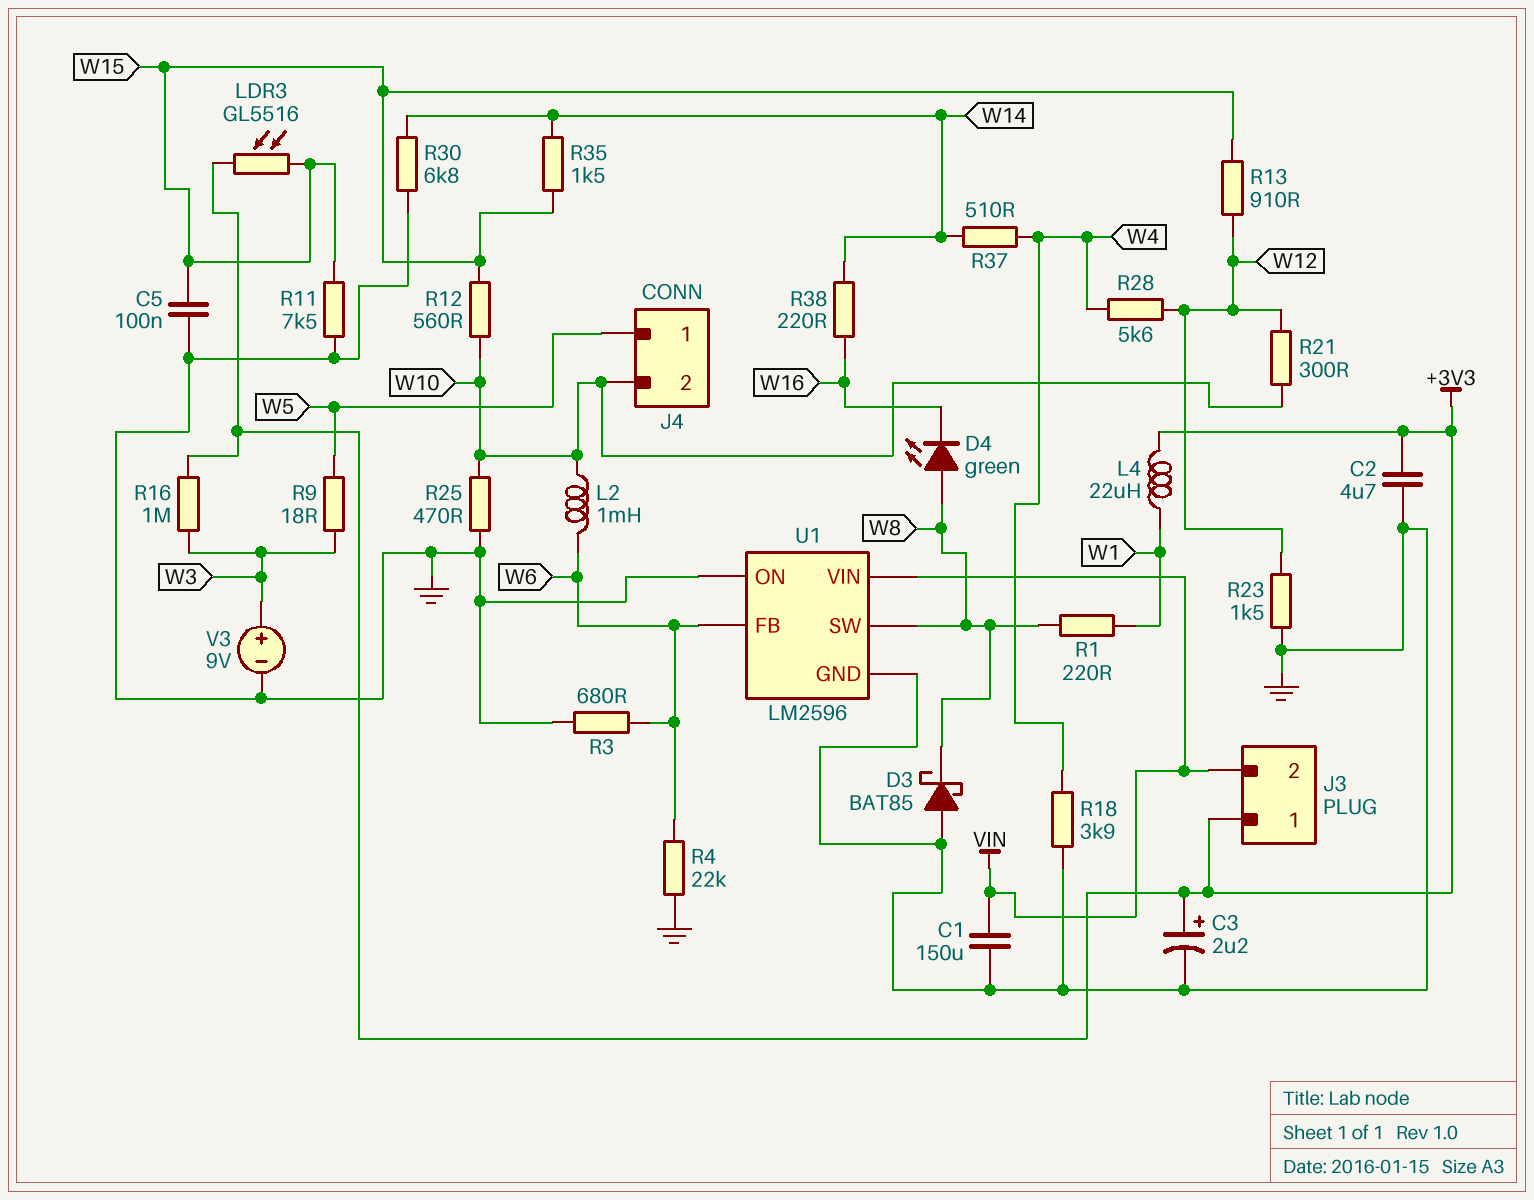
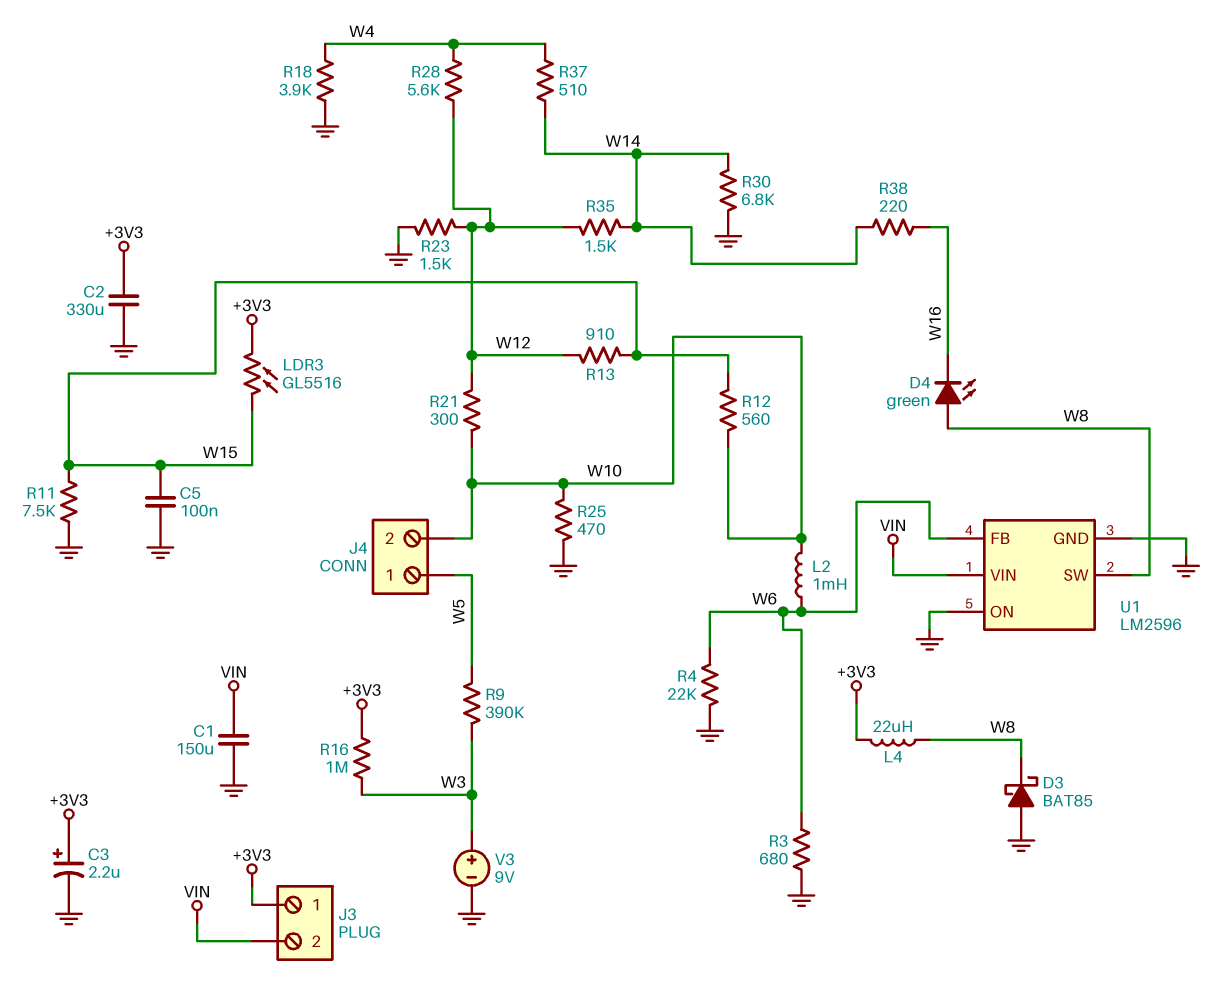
C2: 4.7uF (+3V3, GND) -> 330uF (+3V3, GND)
L4: 22uH (+3V3, W1) -> 22uH (+3V3, W8)
R1: 220 (W1, W8) -> none
R9: 18 (W3, W5) -> 390k (W3, W5)
R35: 1.5k (W14, W15) -> 1.5k (W12, W14)

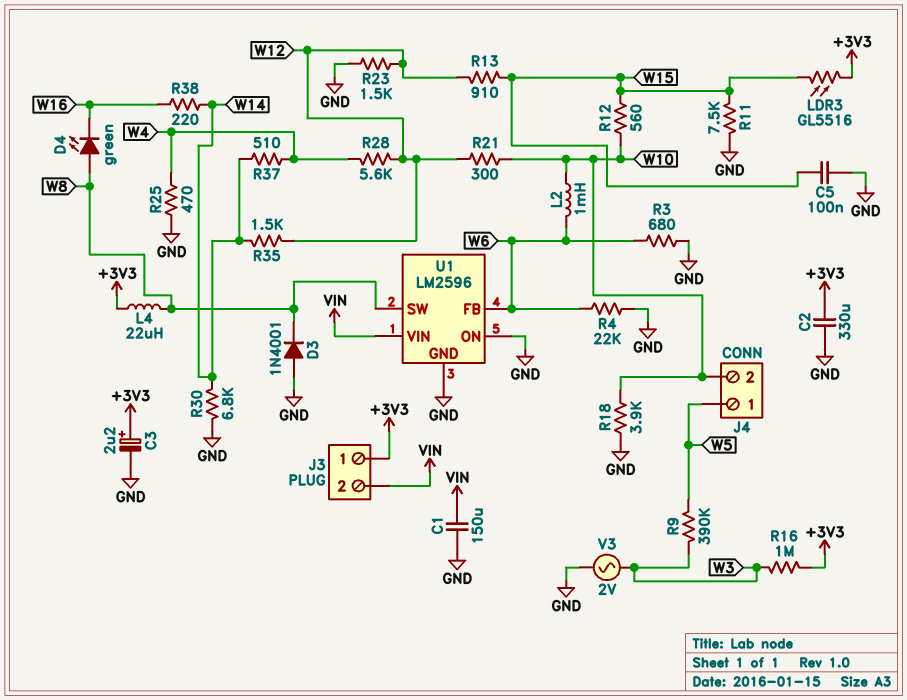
D3: schottky BAT85 (A GND, K W8) -> diode 1N4001 (A GND, K W8)
R18: 3.9k (GND, W4) -> 3.9k (GND, W10)
R25: 470 (GND, W10) -> 470 (GND, W4)
V3: 9V (plus W3, minus GND) -> AC 2V (GND, W3)

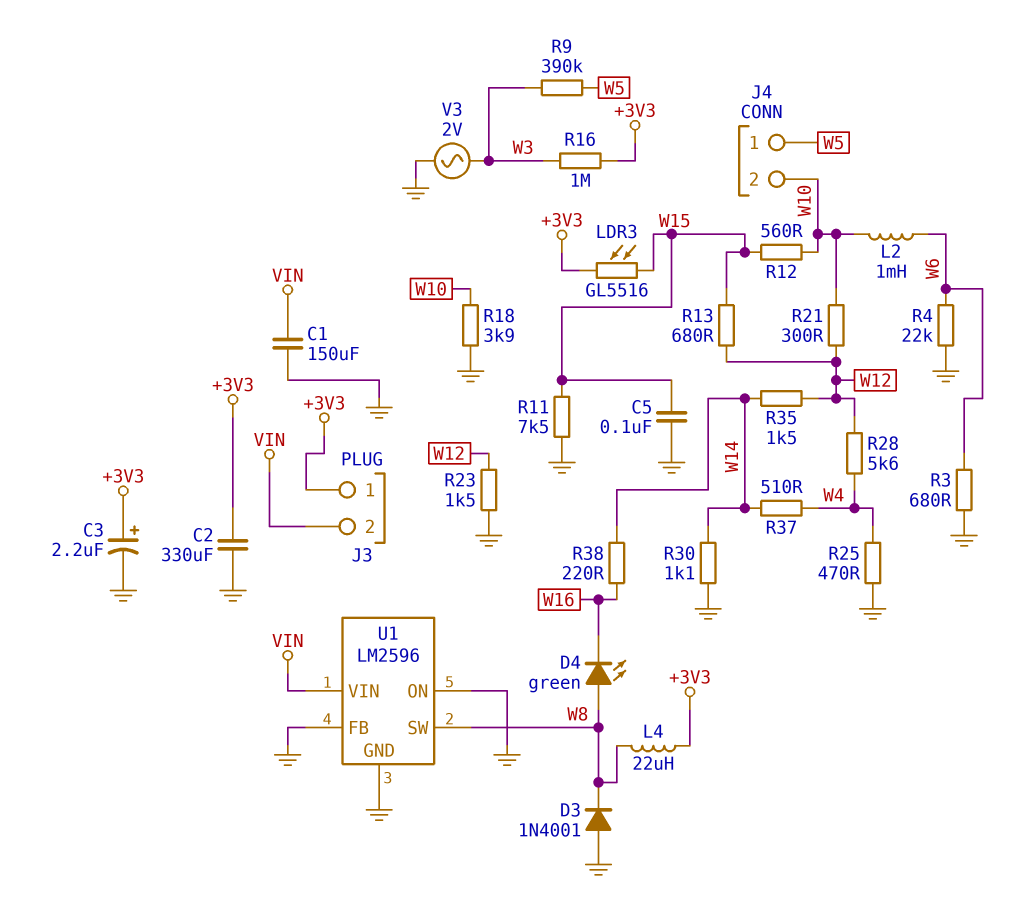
R13: 910 (W12, W15) -> 680 (W12, W15)
R30: 6.8k (GND, W14) -> 1.1k (GND, W14)
U1 pin FB: W6 -> GND

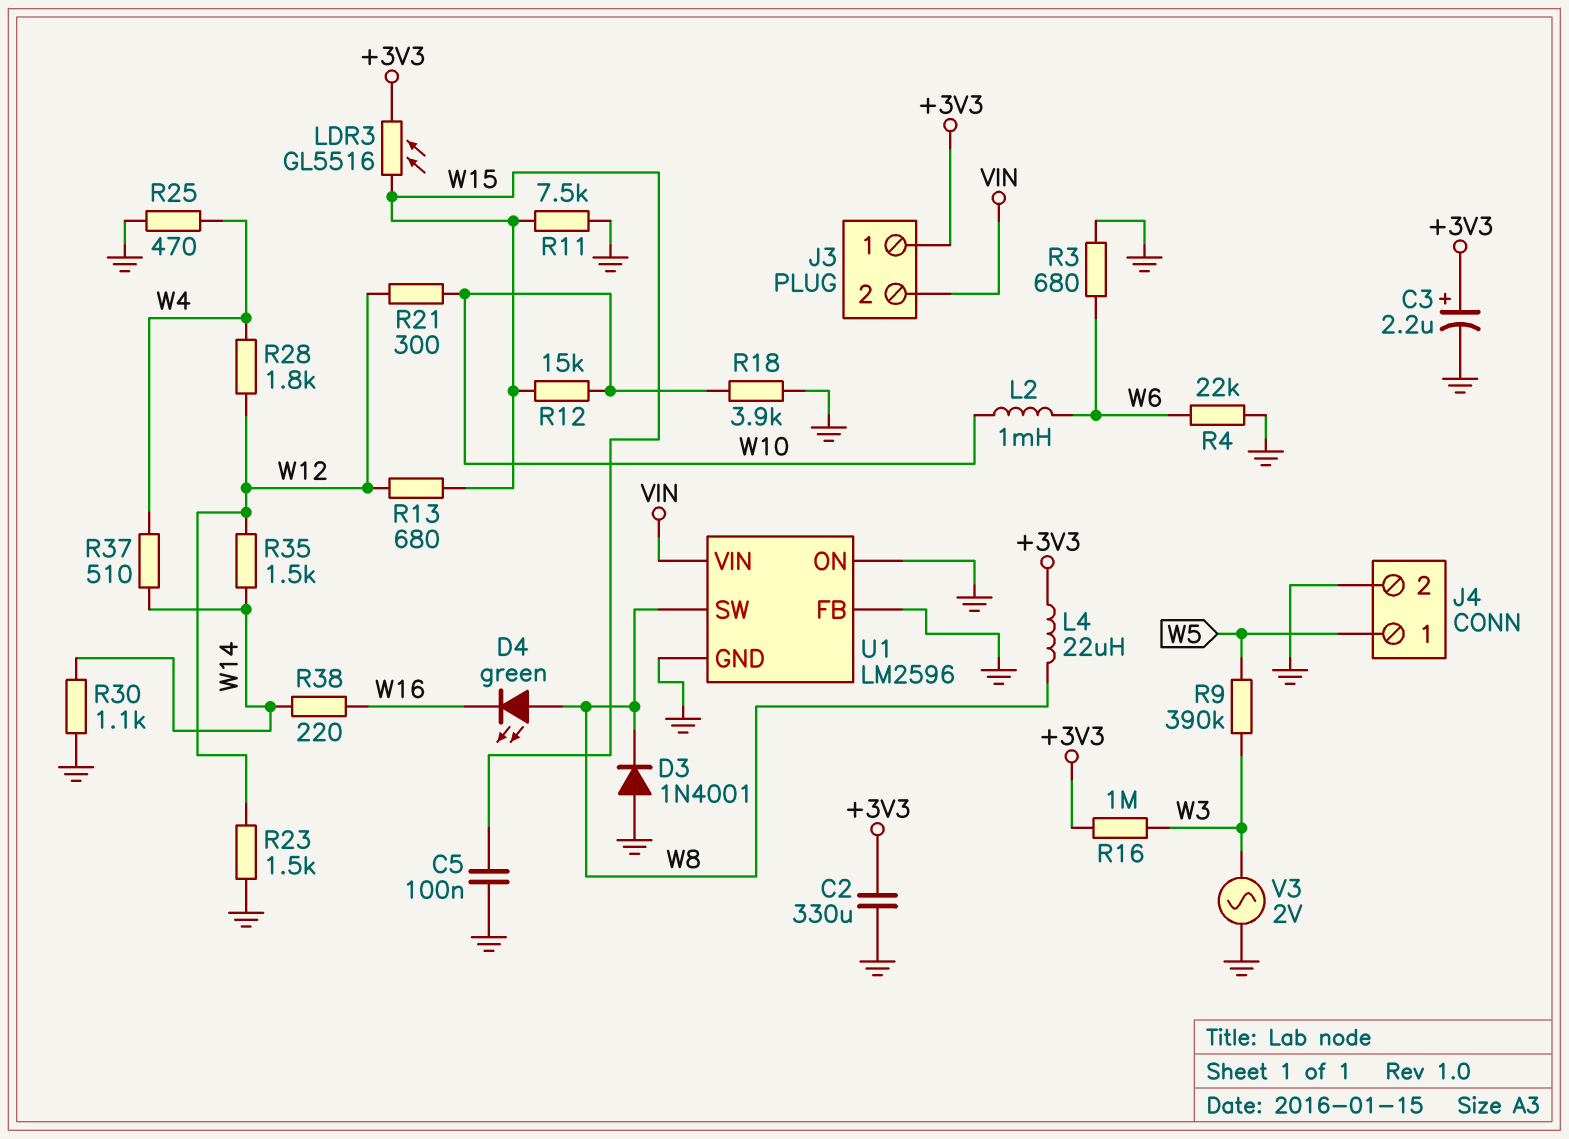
C1: 150uF (GND, VIN) -> none
J4 pin 2: W10 -> GND
R12: 560 (W10, W15) -> 15k (W10, W15)
R28: 5.6k (W4, W12) -> 1.8k (W4, W12)

